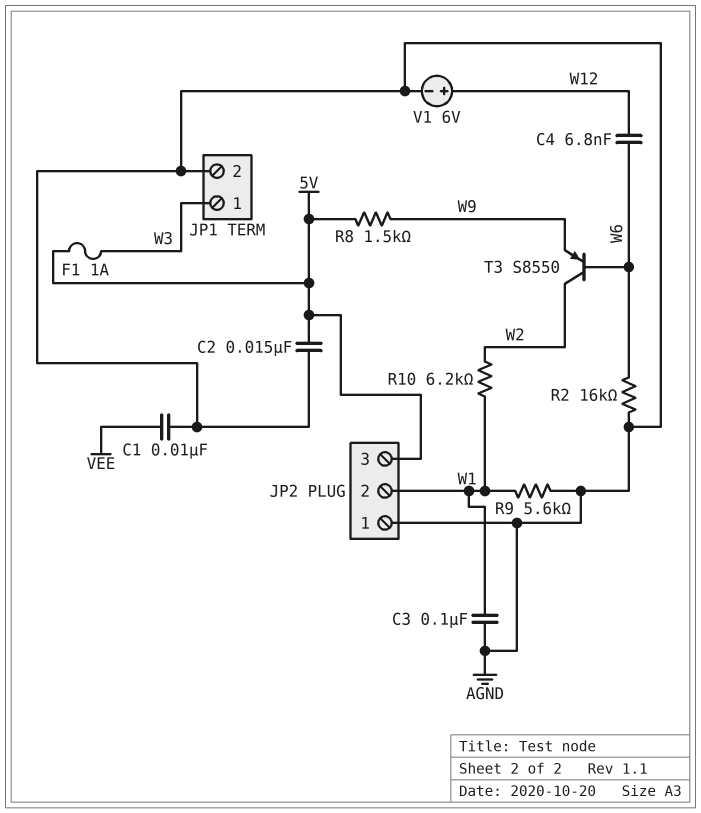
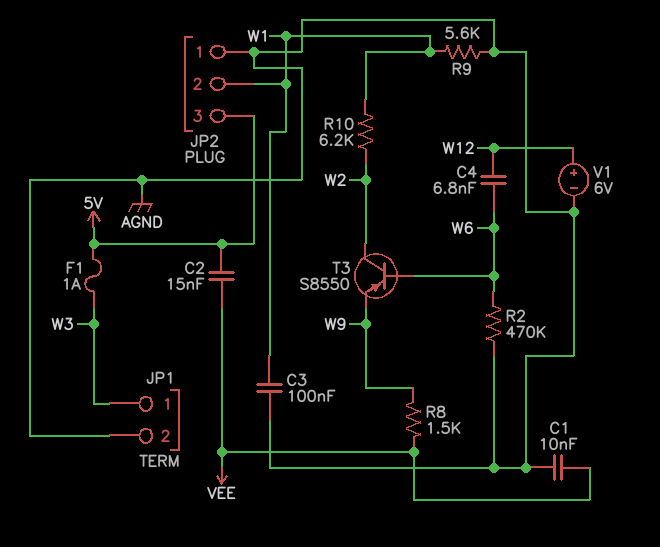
C2: 15nF (5V, AGND) -> 15nF (5V, VEE)
R2: 16k (AGND, W6) -> 470k (AGND, W6)
R8: 1.5k (5V, W9) -> 1.5k (VEE, W9)

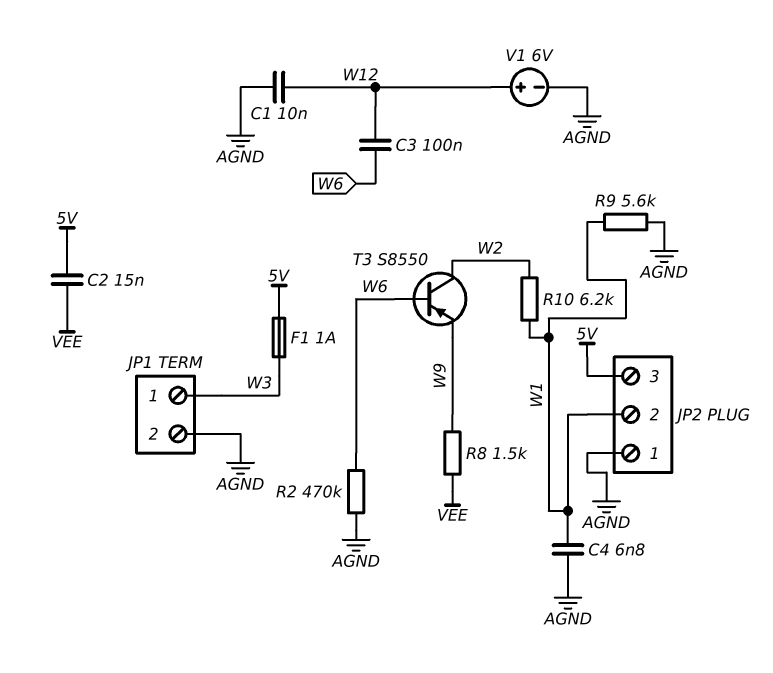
C1: 10nF (AGND, VEE) -> 10nF (AGND, W12)
C3: 100nF (AGND, W1) -> 100nF (W6, W12)
C4: 6.8nF (W6, W12) -> 6.8nF (AGND, W1)

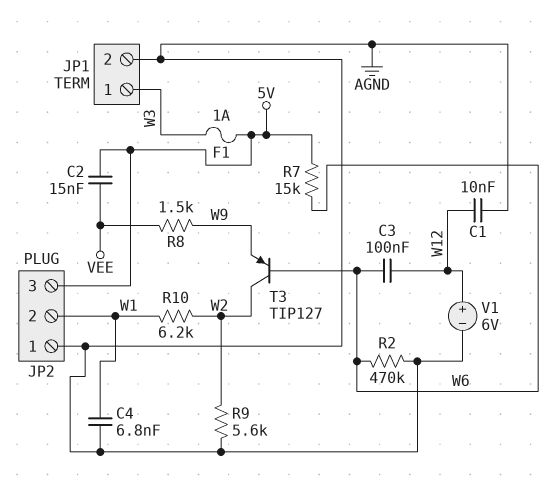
R7: none -> 15k (5V, W6)
R9: 5.6k (AGND, W1) -> 5.6k (AGND, W2)
T3: PNP S8550 (B W6, C W2, E W9) -> PNP TIP127 (B W6, C W2, E W9)

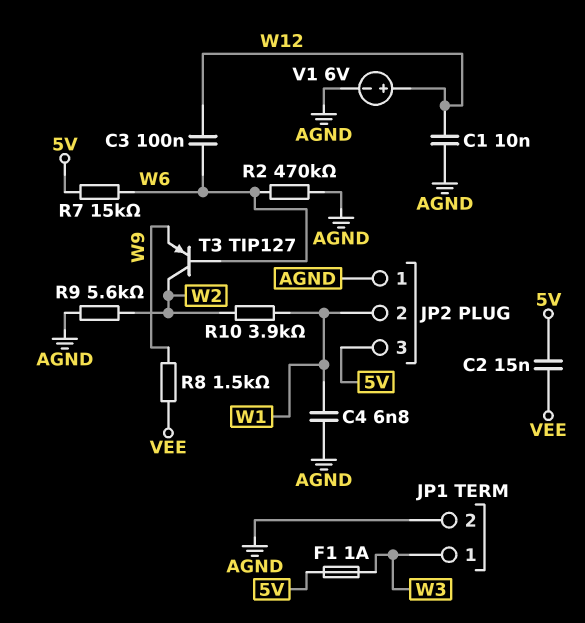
R10: 6.2k (W1, W2) -> 3.9k (W1, W2)

